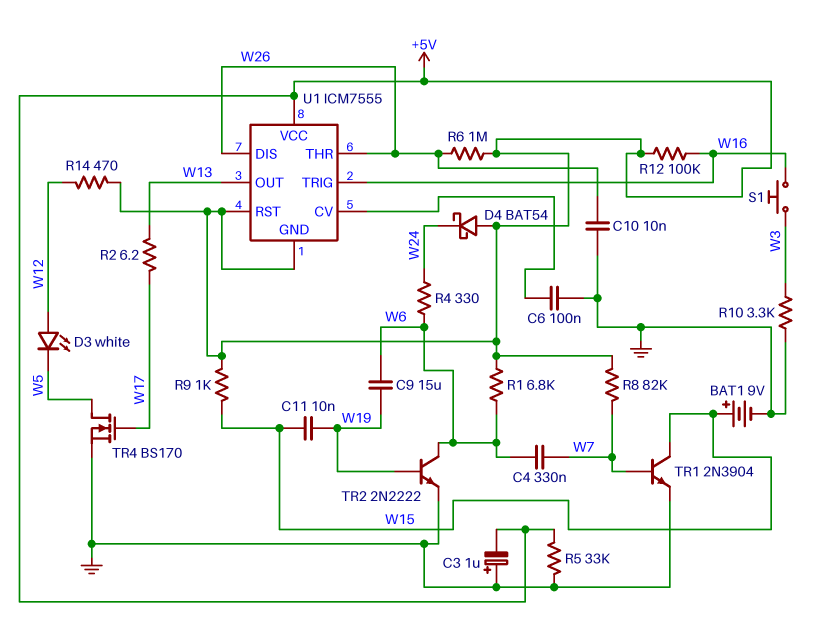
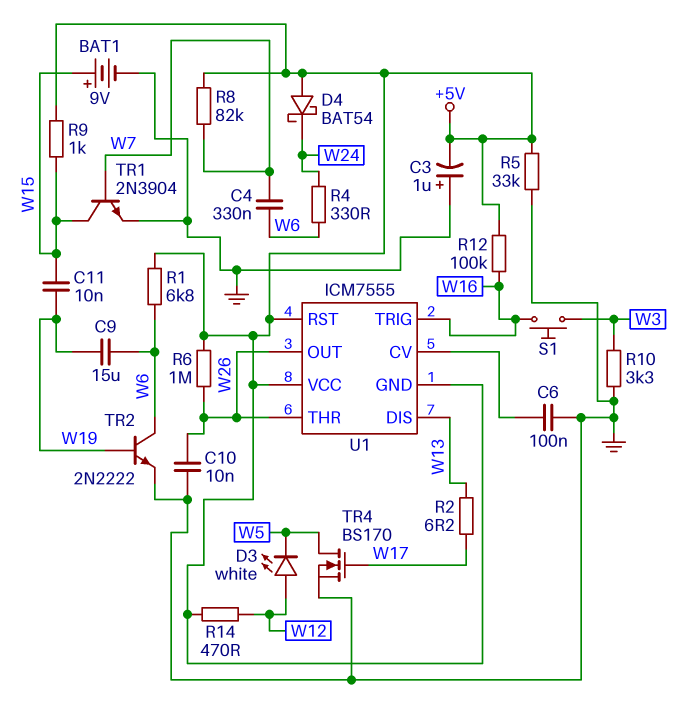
U1 pin DIS: W26 -> W13
U1 pin OUT: W13 -> W26

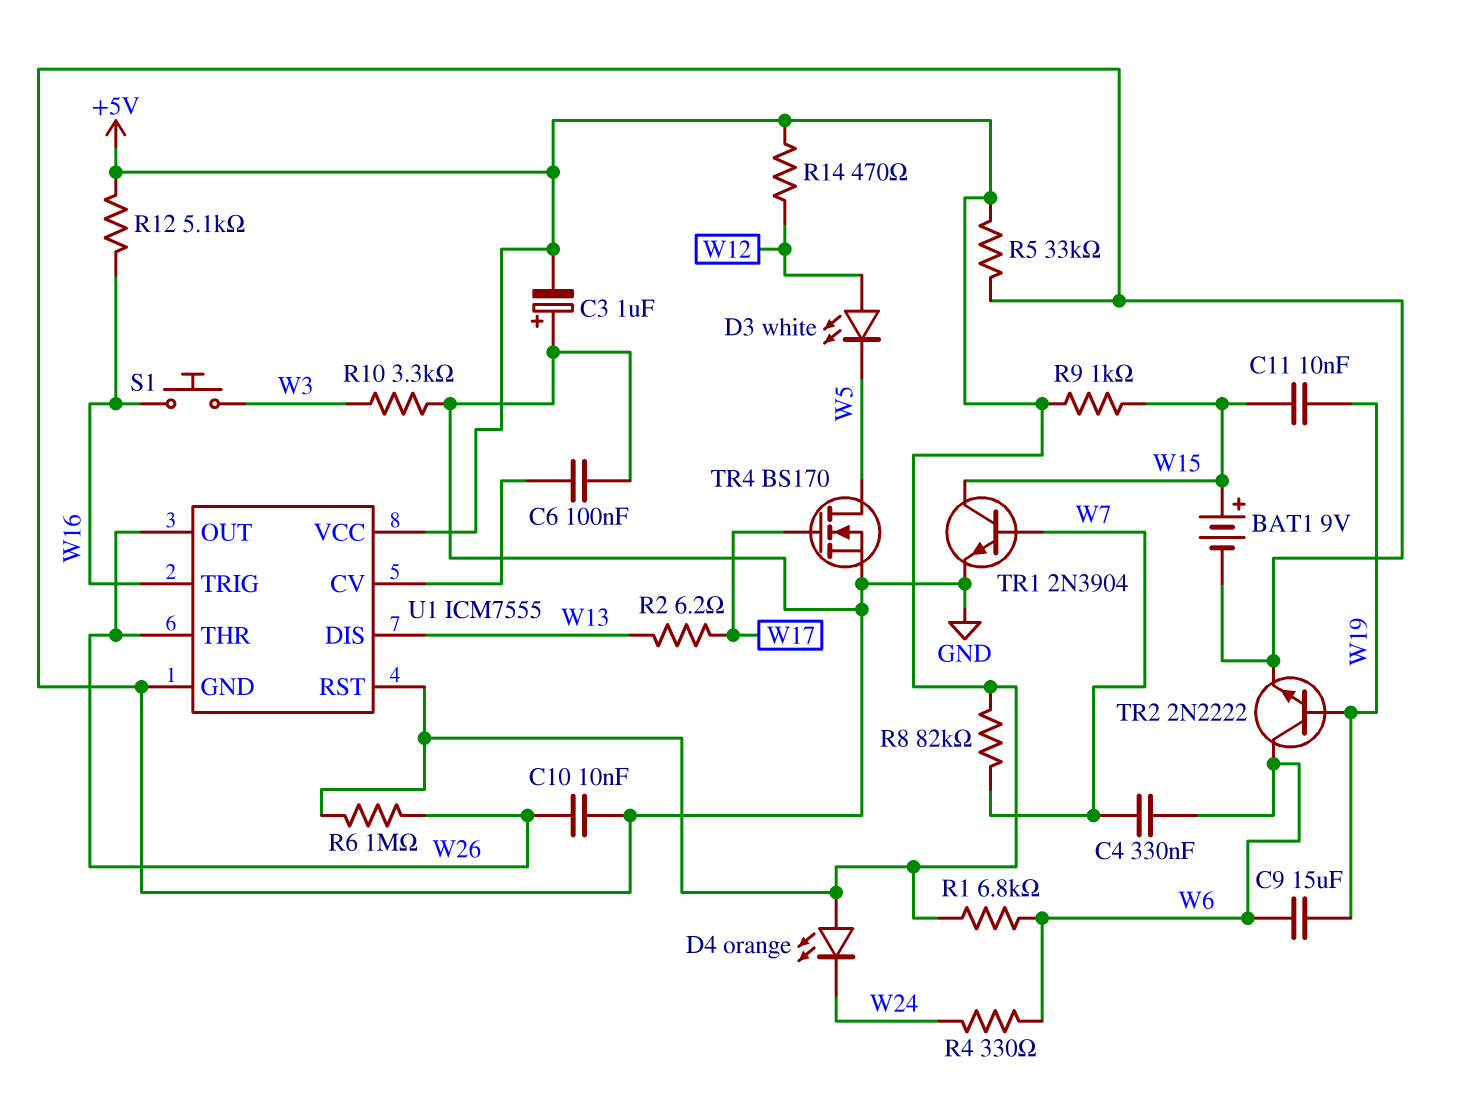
D4: schottky BAT54 (A +5V, K W24) -> LED orange (A +5V, K W24)
R12: 100k (+5V, W16) -> 5.1k (+5V, W16)
U1 pin GND: +5V -> GND

